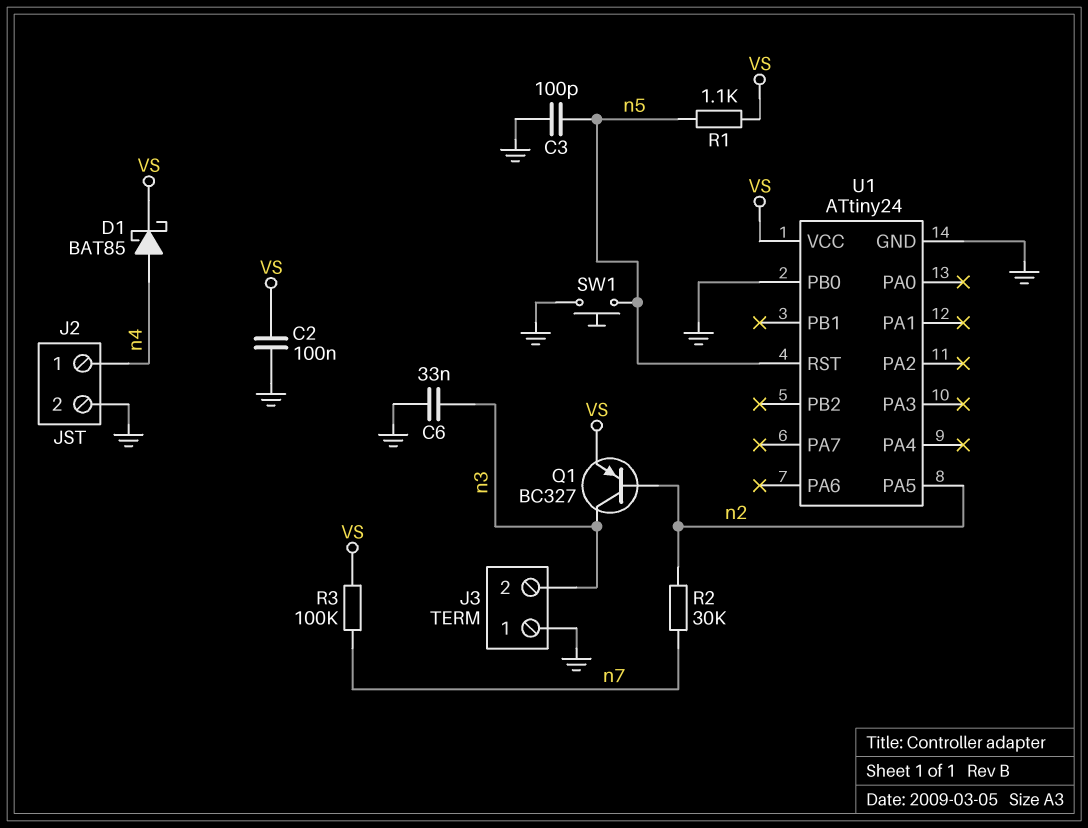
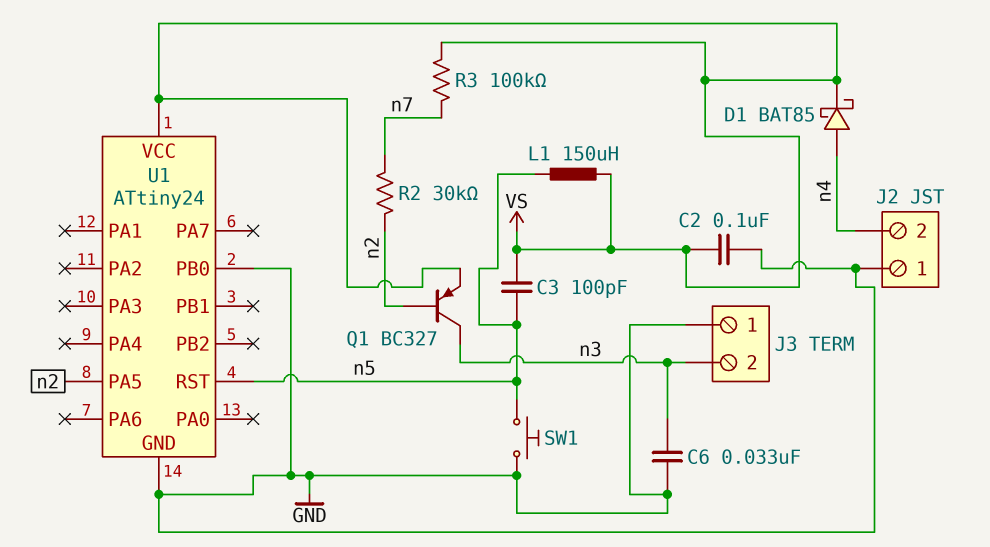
C3: 100pF (GND, n5) -> 100pF (VS, n5)
J2 pin 1: n4 -> GND
J2 pin 2: GND -> n4
L1: none -> 150uH (VS, n5)
R1: 1.1k (VS, n5) -> none

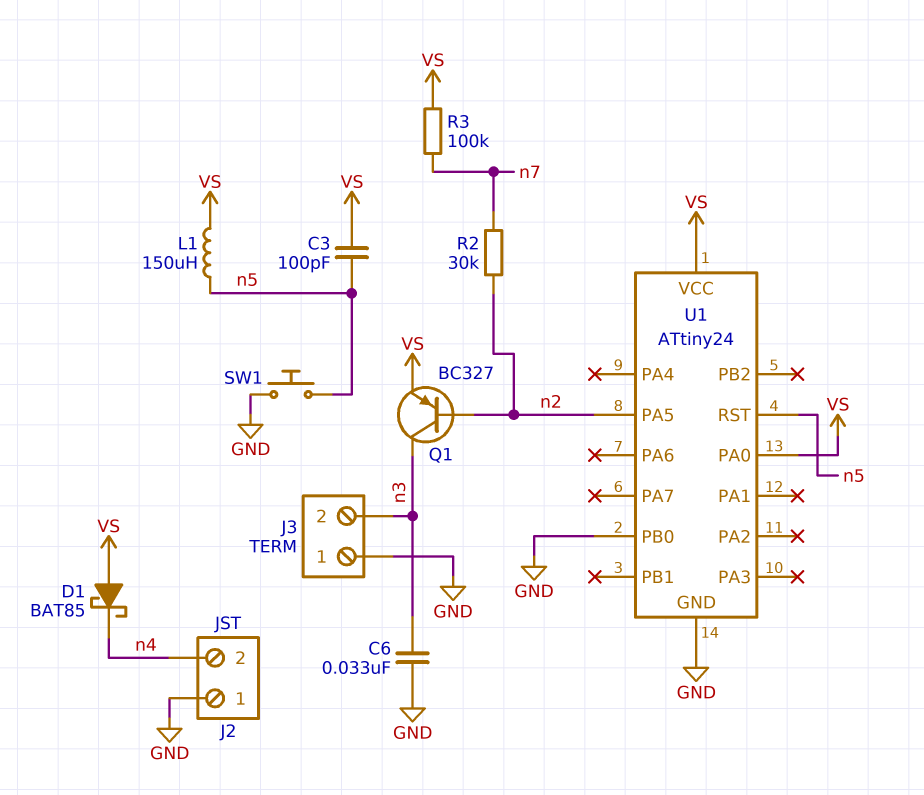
C2: 100nF (GND, VS) -> none
D1: schottky BAT85 (A n4, K VS) -> schottky BAT85 (A VS, K n4)
U1 pin PA0: none -> VS

